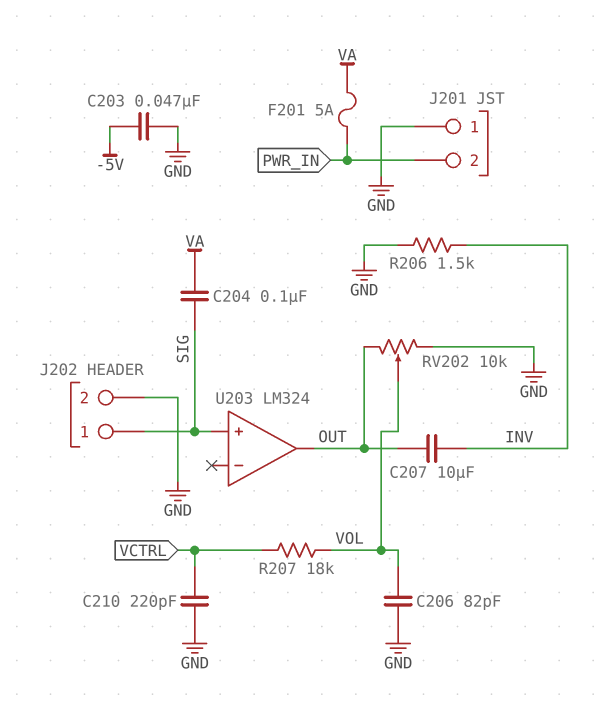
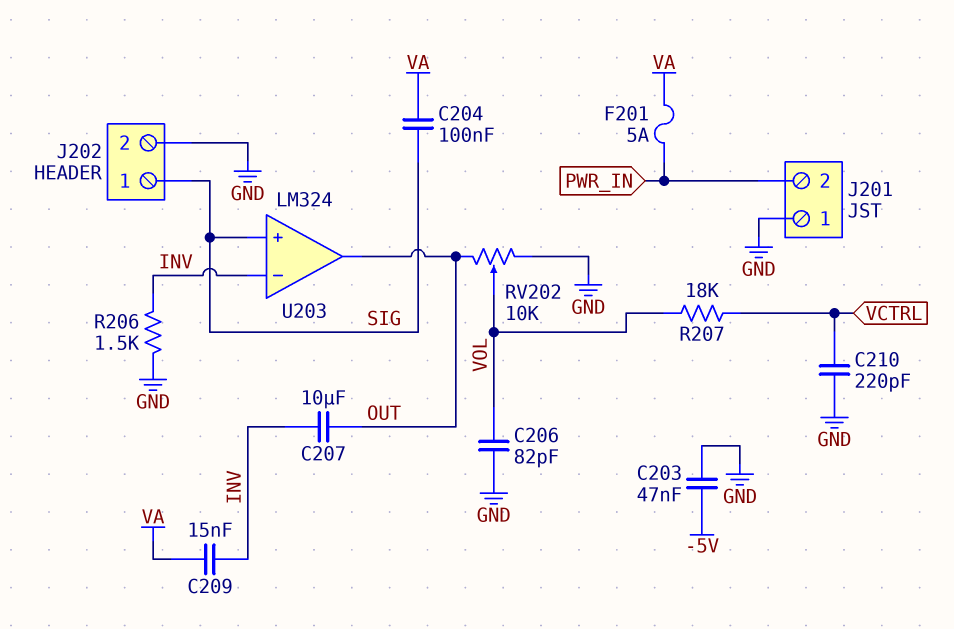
C209: none -> 15nF (INV, VA)
U203 pin in-: none -> INV

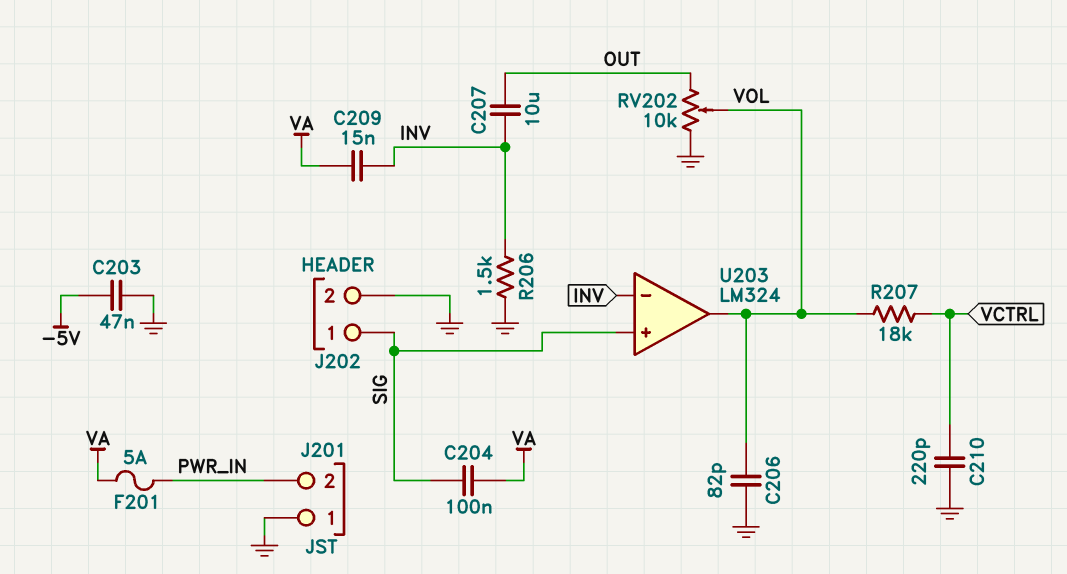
U203 pin out: OUT -> VOL

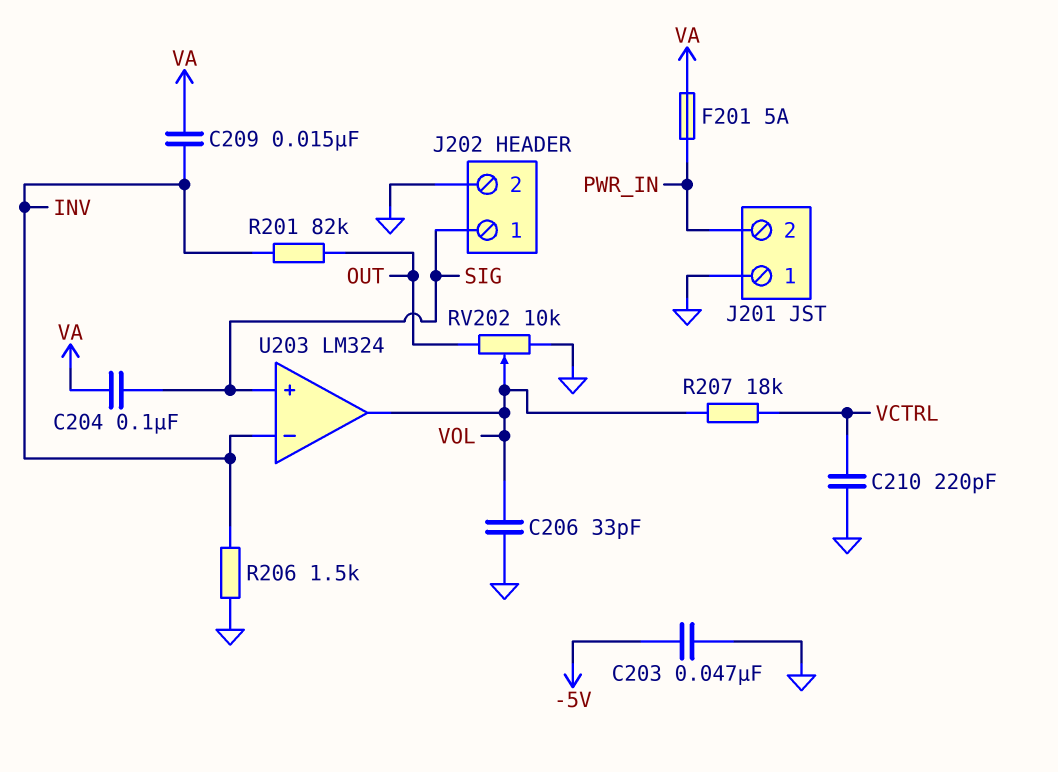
C206: 82pF (GND, VOL) -> 33pF (GND, VOL)
C207: 10uF (INV, OUT) -> none
R201: none -> 82k (INV, OUT)

